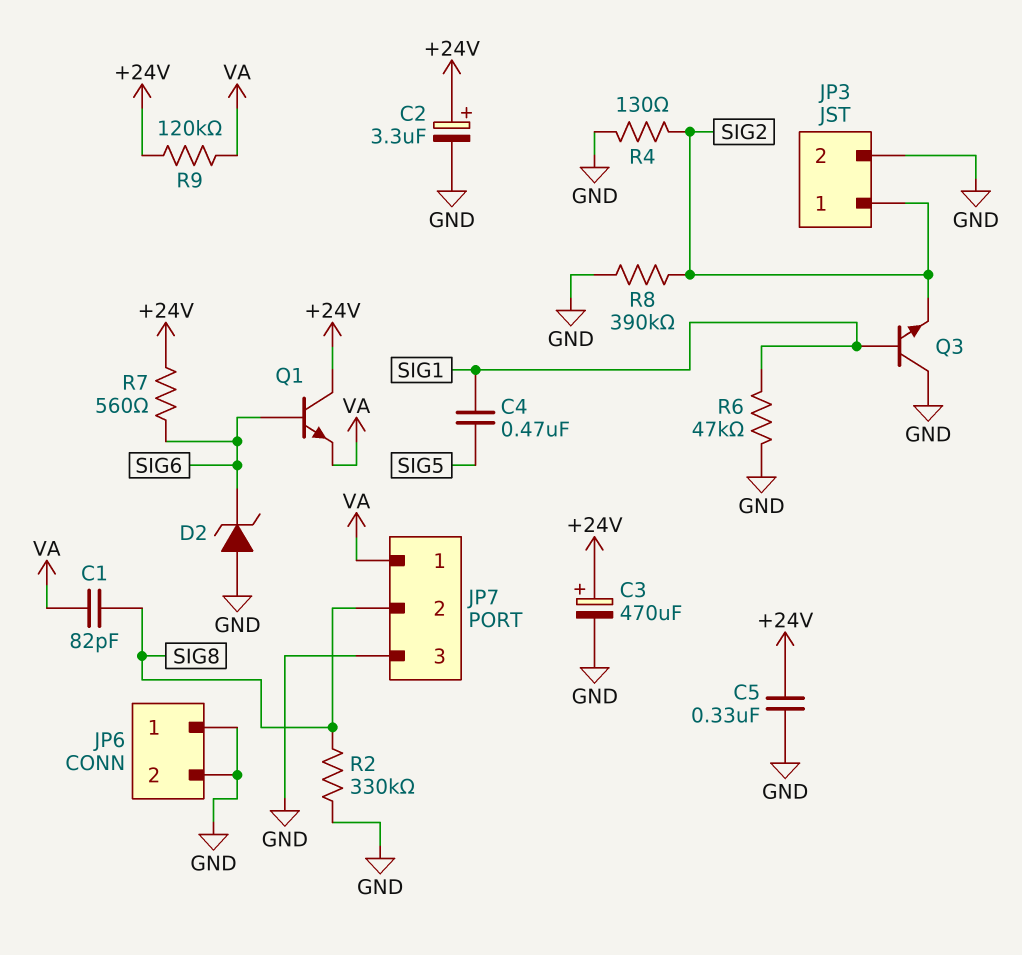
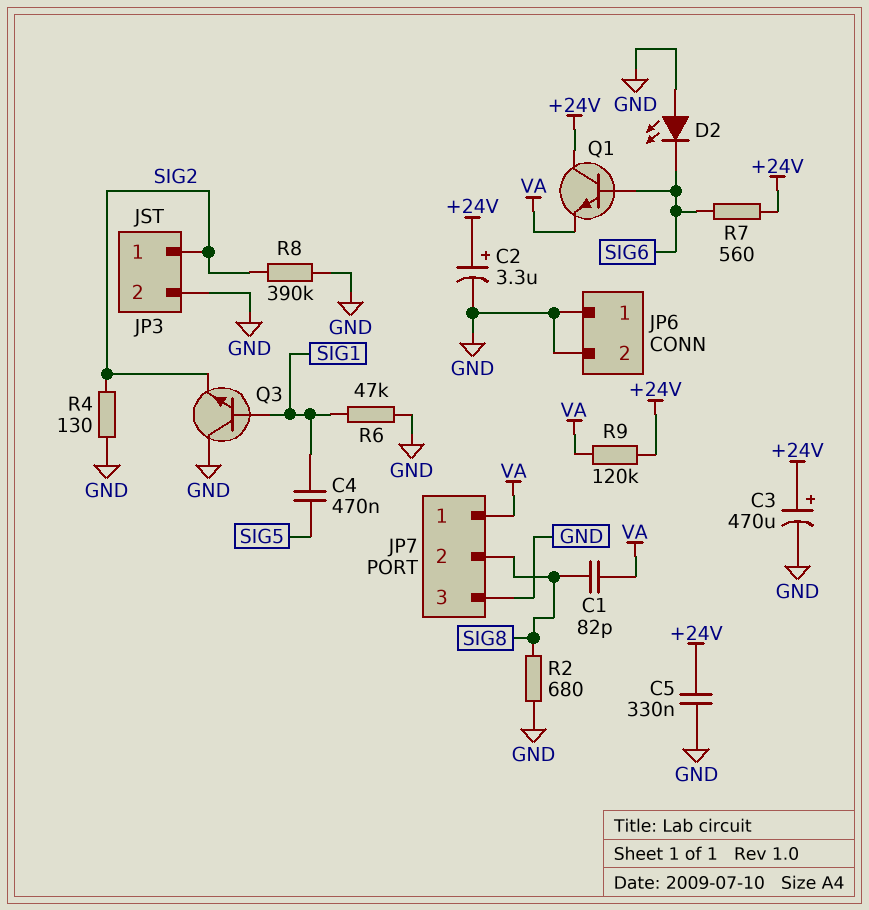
D2: zener (A GND, K SIG6) -> LED (A GND, K SIG6)
R2: 330k (GND, SIG8) -> 680 (GND, SIG8)

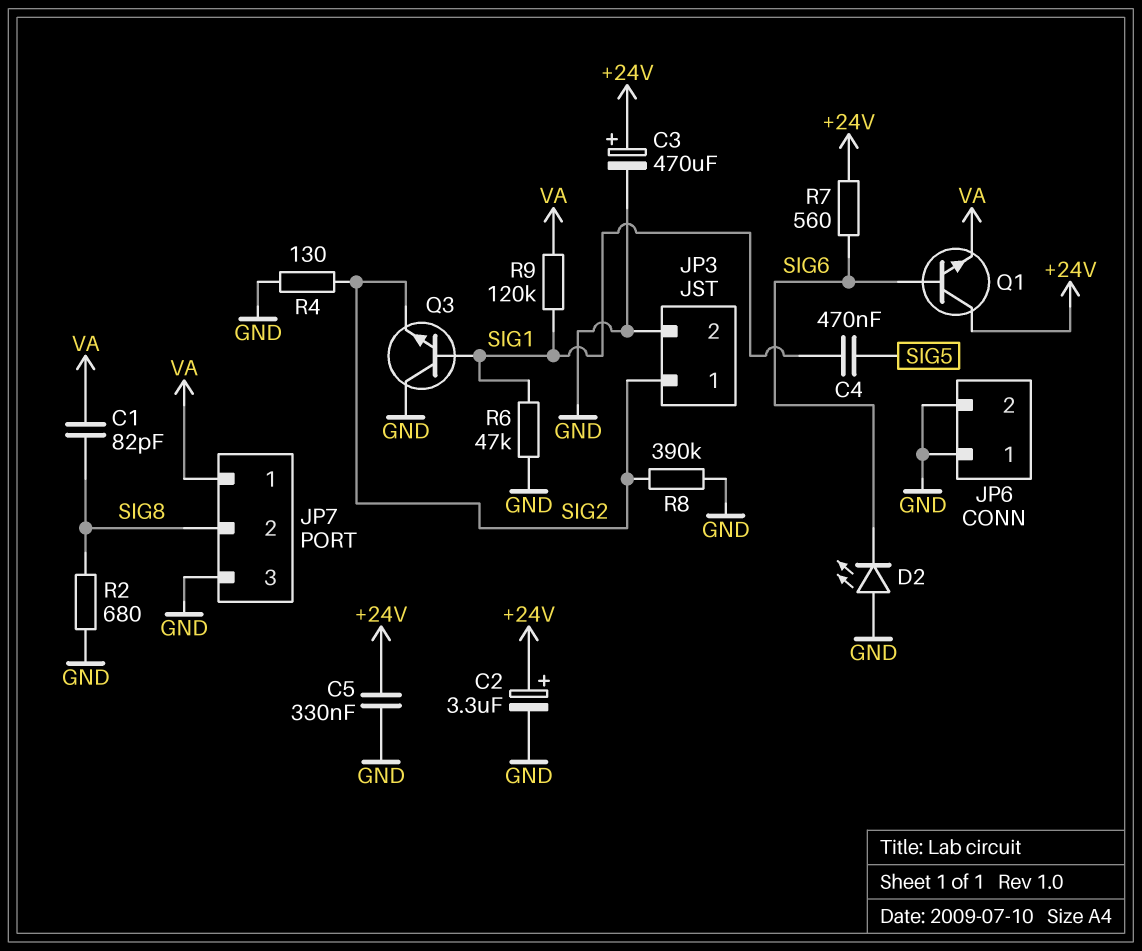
R9: 120k (+24V, VA) -> 120k (SIG1, VA)

